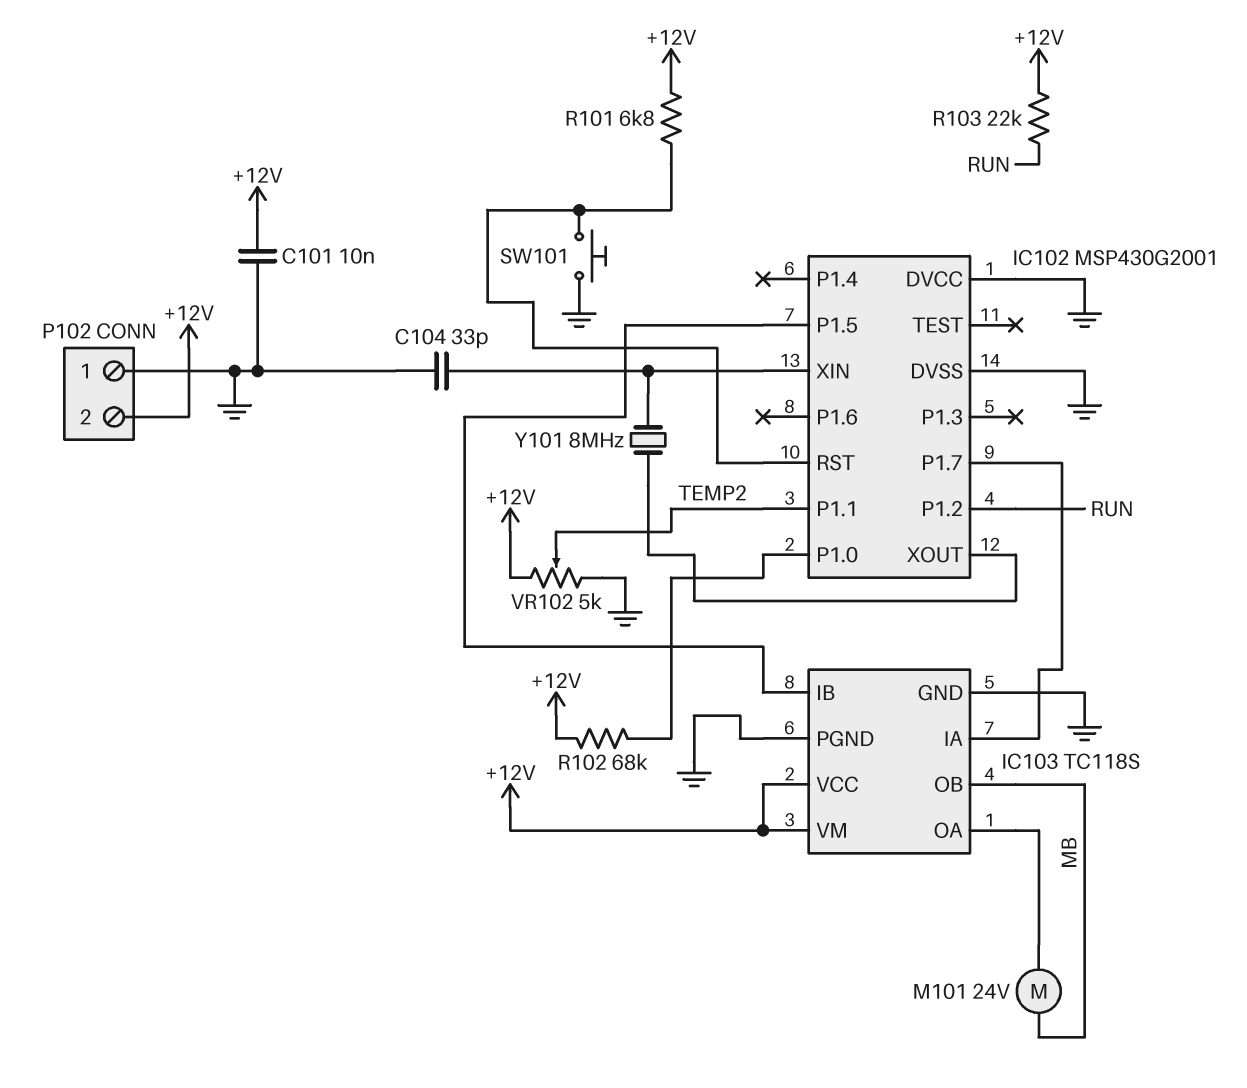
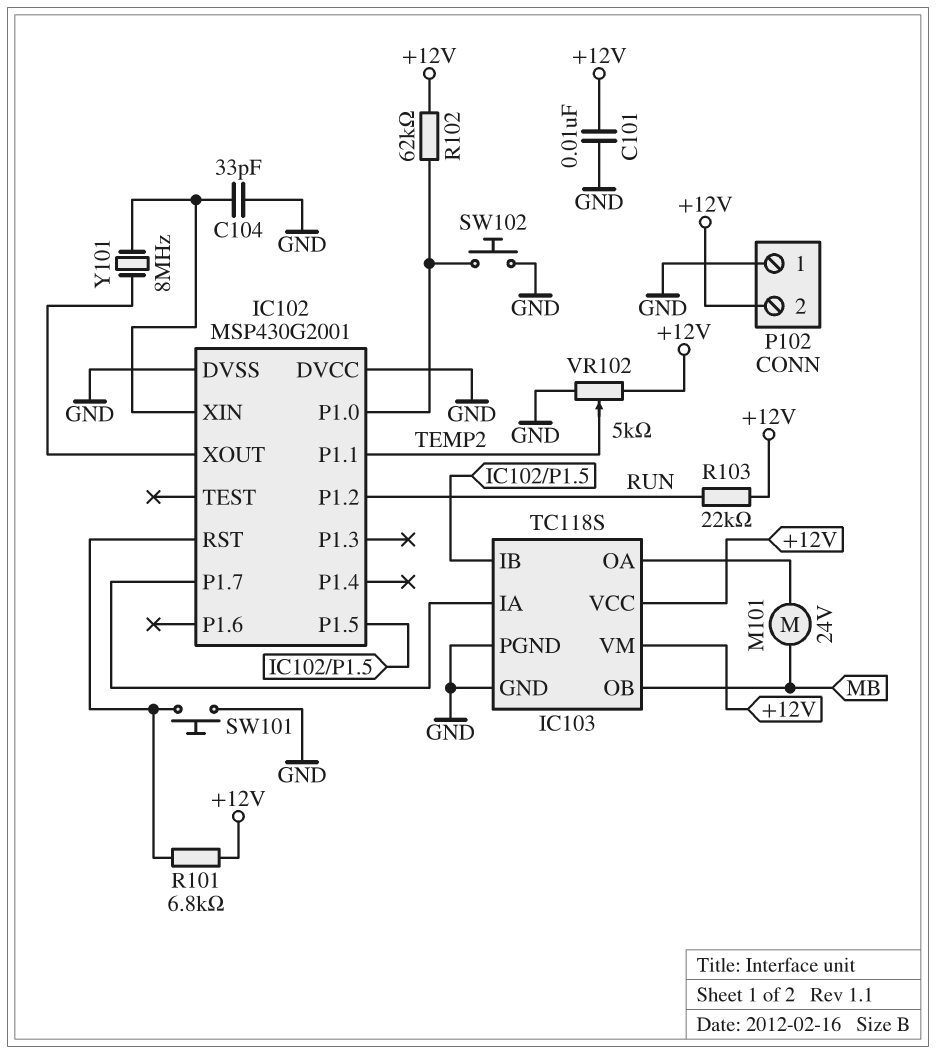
R102: 68k (+12V, IC102/P1.0) -> 62k (+12V, IC102/P1.0)
SW102: none -> button (GND, IC102/P1.0)

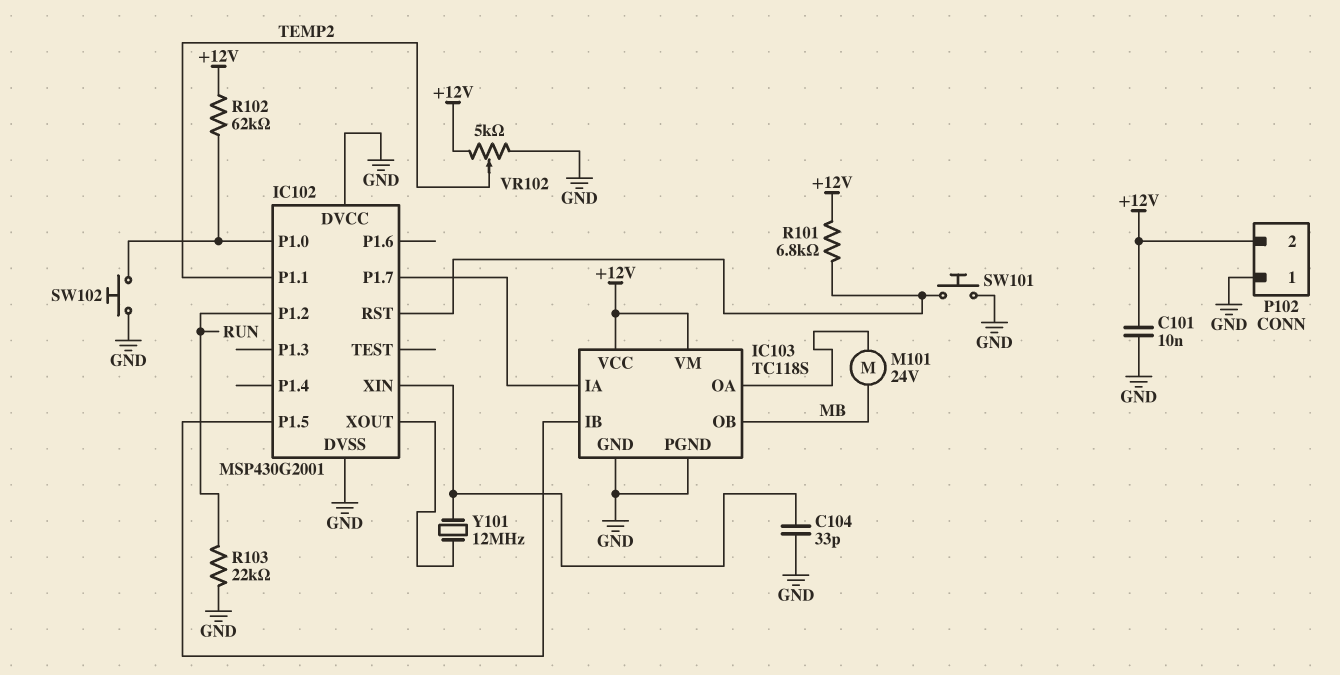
R103: 22k (+12V, RUN) -> 22k (GND, RUN)
Y101: 8MHz (IC102/XIN, IC102/XOUT) -> 12MHz (IC102/XIN, IC102/XOUT)

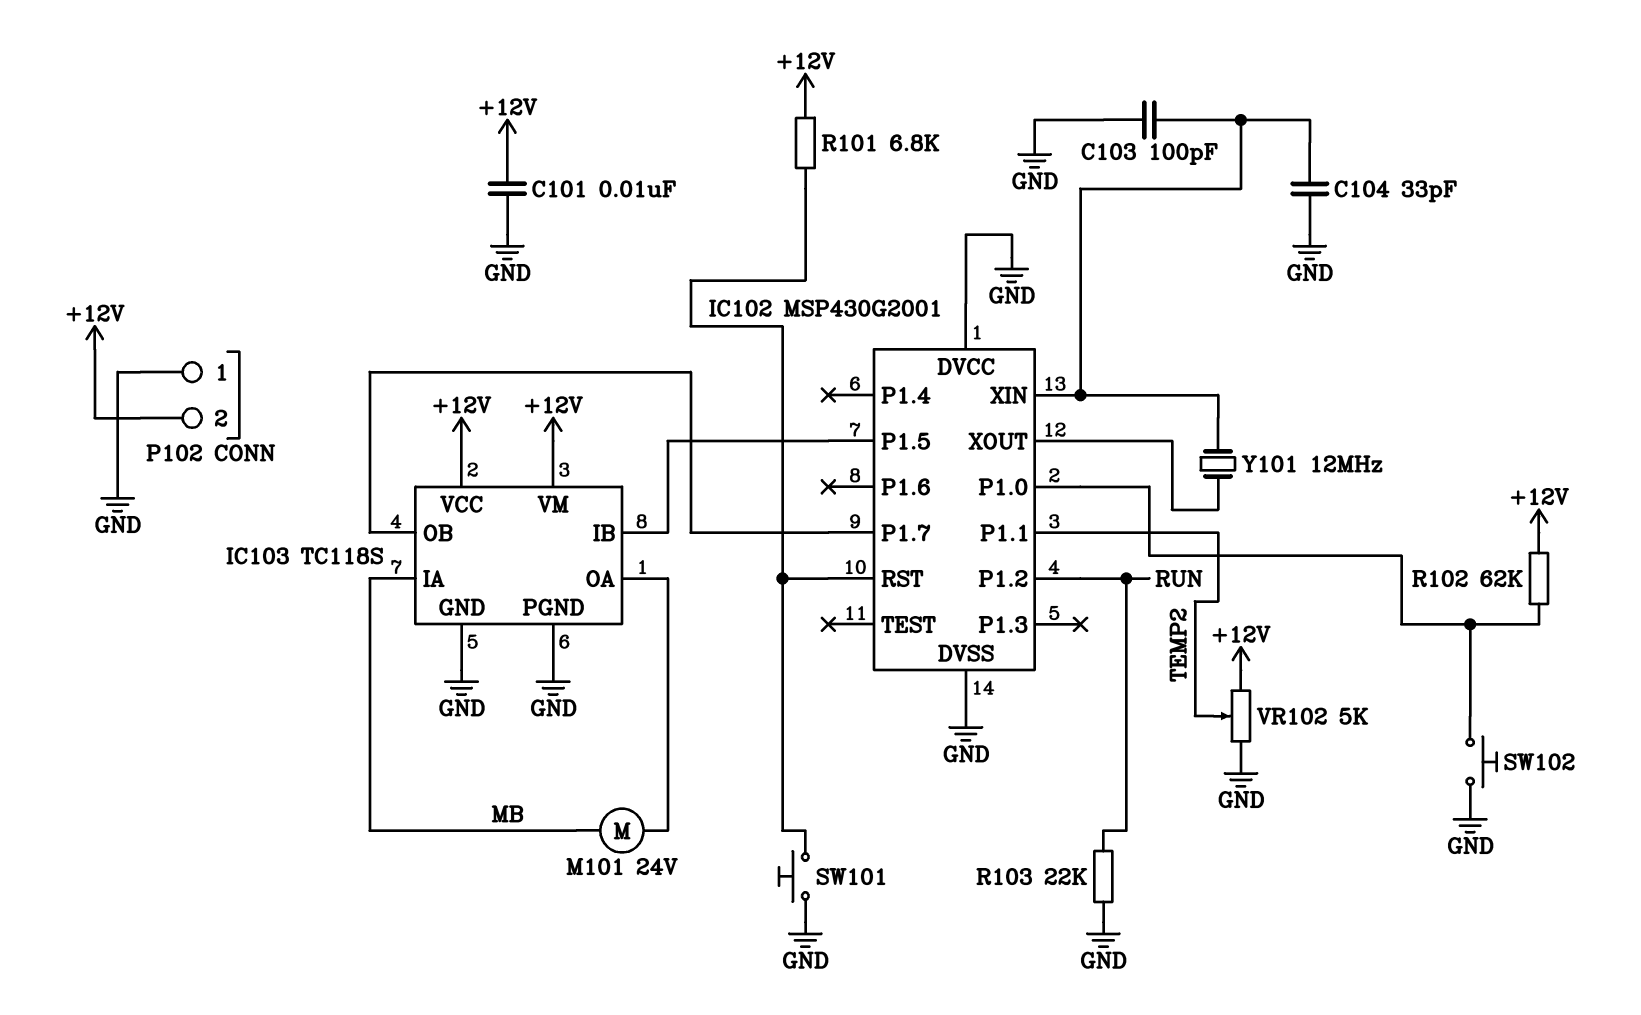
C103: none -> 100pF (GND, IC102/XIN)
IC103 pin IA: IC102/P1.7 -> MB
IC103 pin OB: MB -> IC102/P1.7

